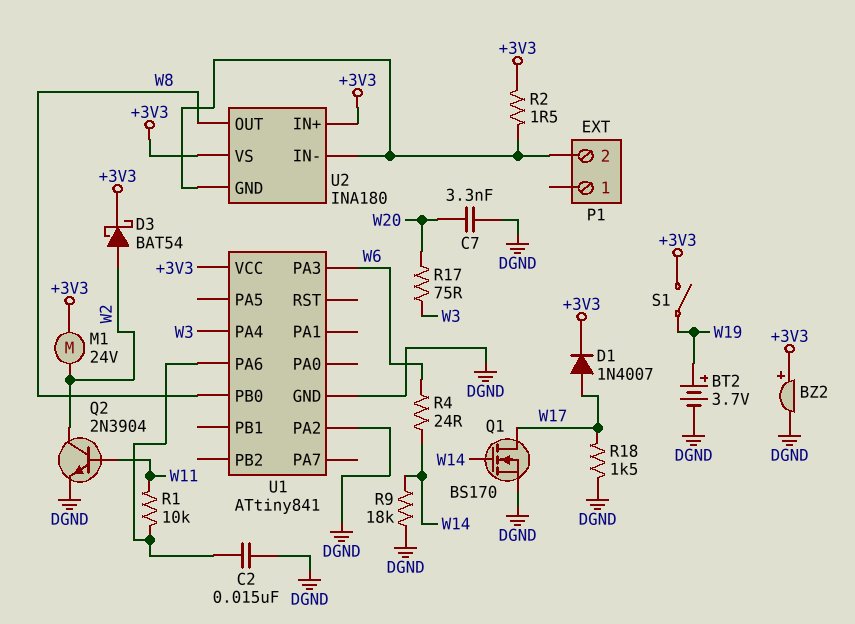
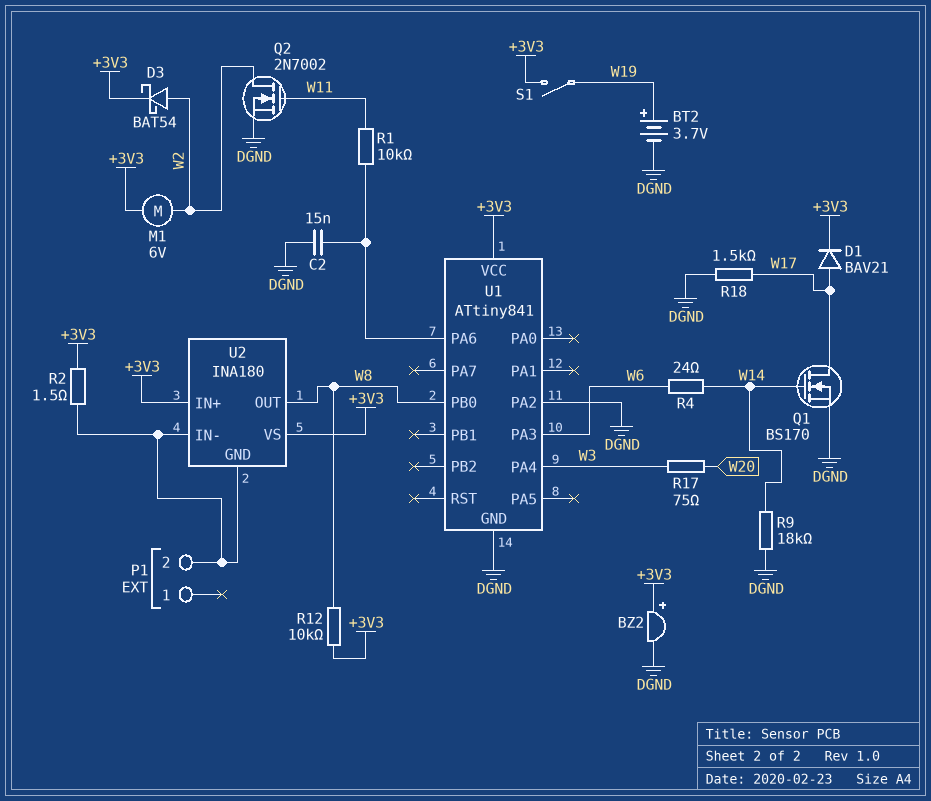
C7: 3.3nF (DGND, W20) -> none
D1: diode 1N4007 (A W17, K +3V3) -> diode BAV21 (A W17, K +3V3)
M1: motor 24V (+3V3, W2) -> motor 6V (+3V3, W2)
Q2: NPN 2N3904 (B W11, C W2, E DGND) -> NMOS 2N7002 (G W11, D W2, S DGND)
R12: none -> 10k (+3V3, W8)

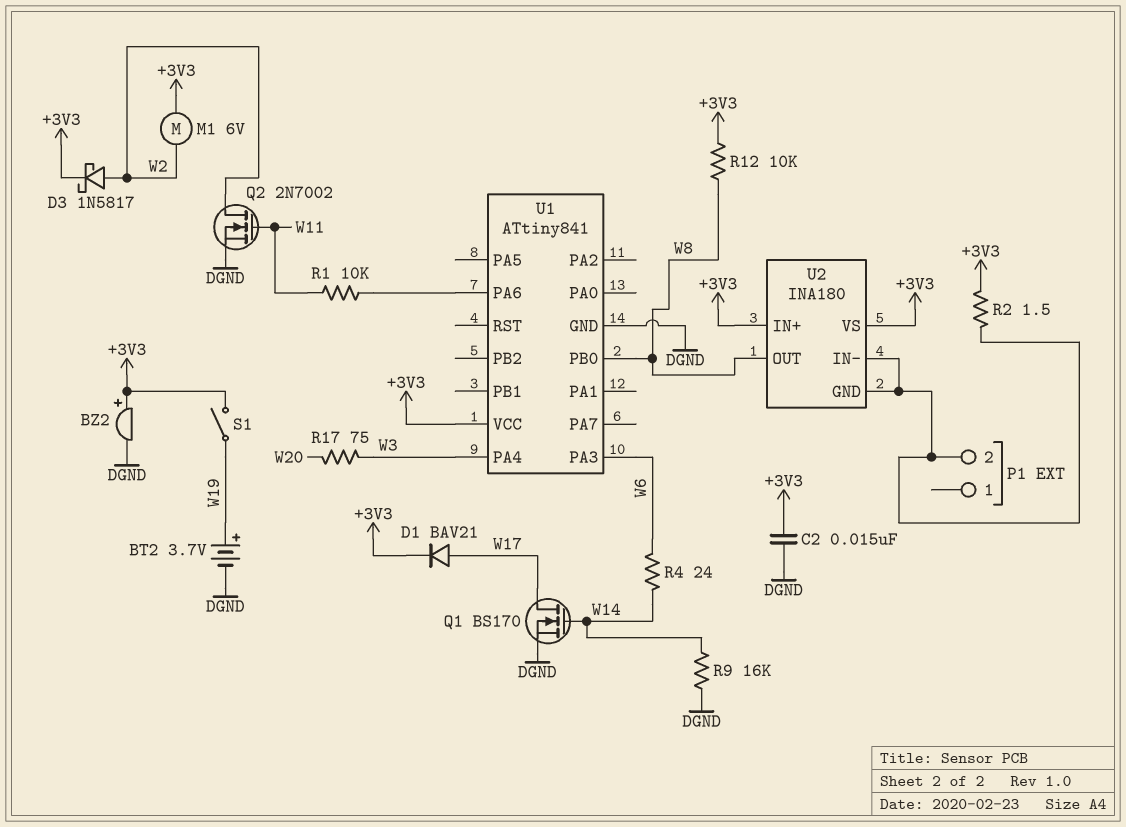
C2: 15nF (DGND, U1/PA6) -> 15nF (+3V3, DGND)
D3: schottky BAT54 (A W2, K +3V3) -> schottky 1N5817 (A W2, K +3V3)
R9: 18k (DGND, W14) -> 16k (DGND, W14)
R18: 1.5k (DGND, W17) -> none
U1 pin PA2: DGND -> none

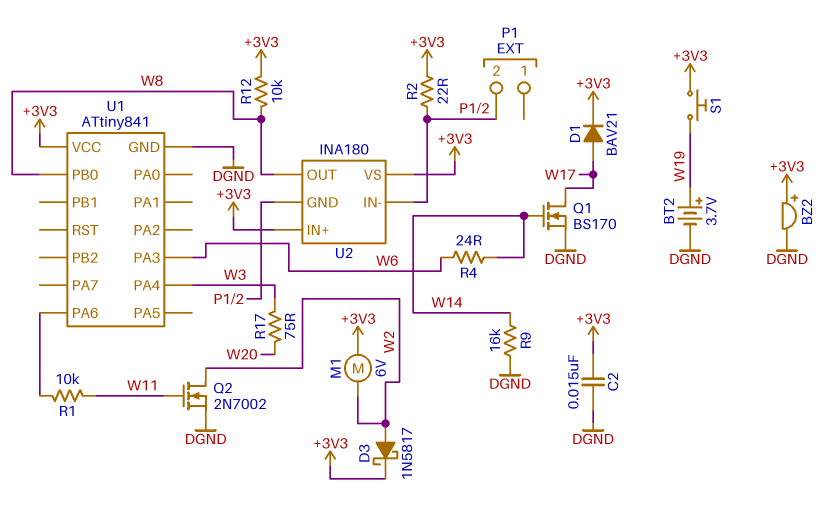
R2: 1.5 (+3V3, P1/2) -> 22 (+3V3, P1/2)
S1: switch (+3V3, W19) -> button (+3V3, W19)

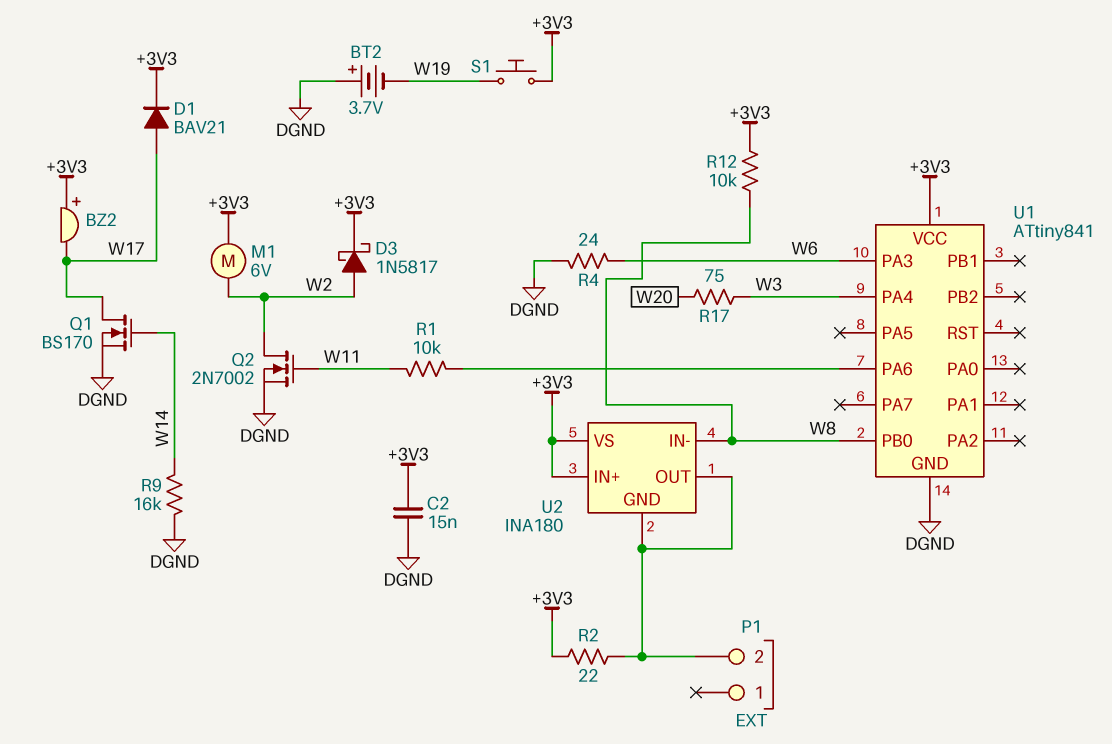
BT2: 3.7V (plus W19, minus DGND) -> 3.7V (plus DGND, minus W19)
BZ2: buzzer (plus +3V3, minus DGND) -> buzzer (plus +3V3, minus W17)
R4: 24 (W6, W14) -> 24 (DGND, W6)
U2 pin IN-: P1/2 -> W8
U2 pin OUT: W8 -> P1/2

